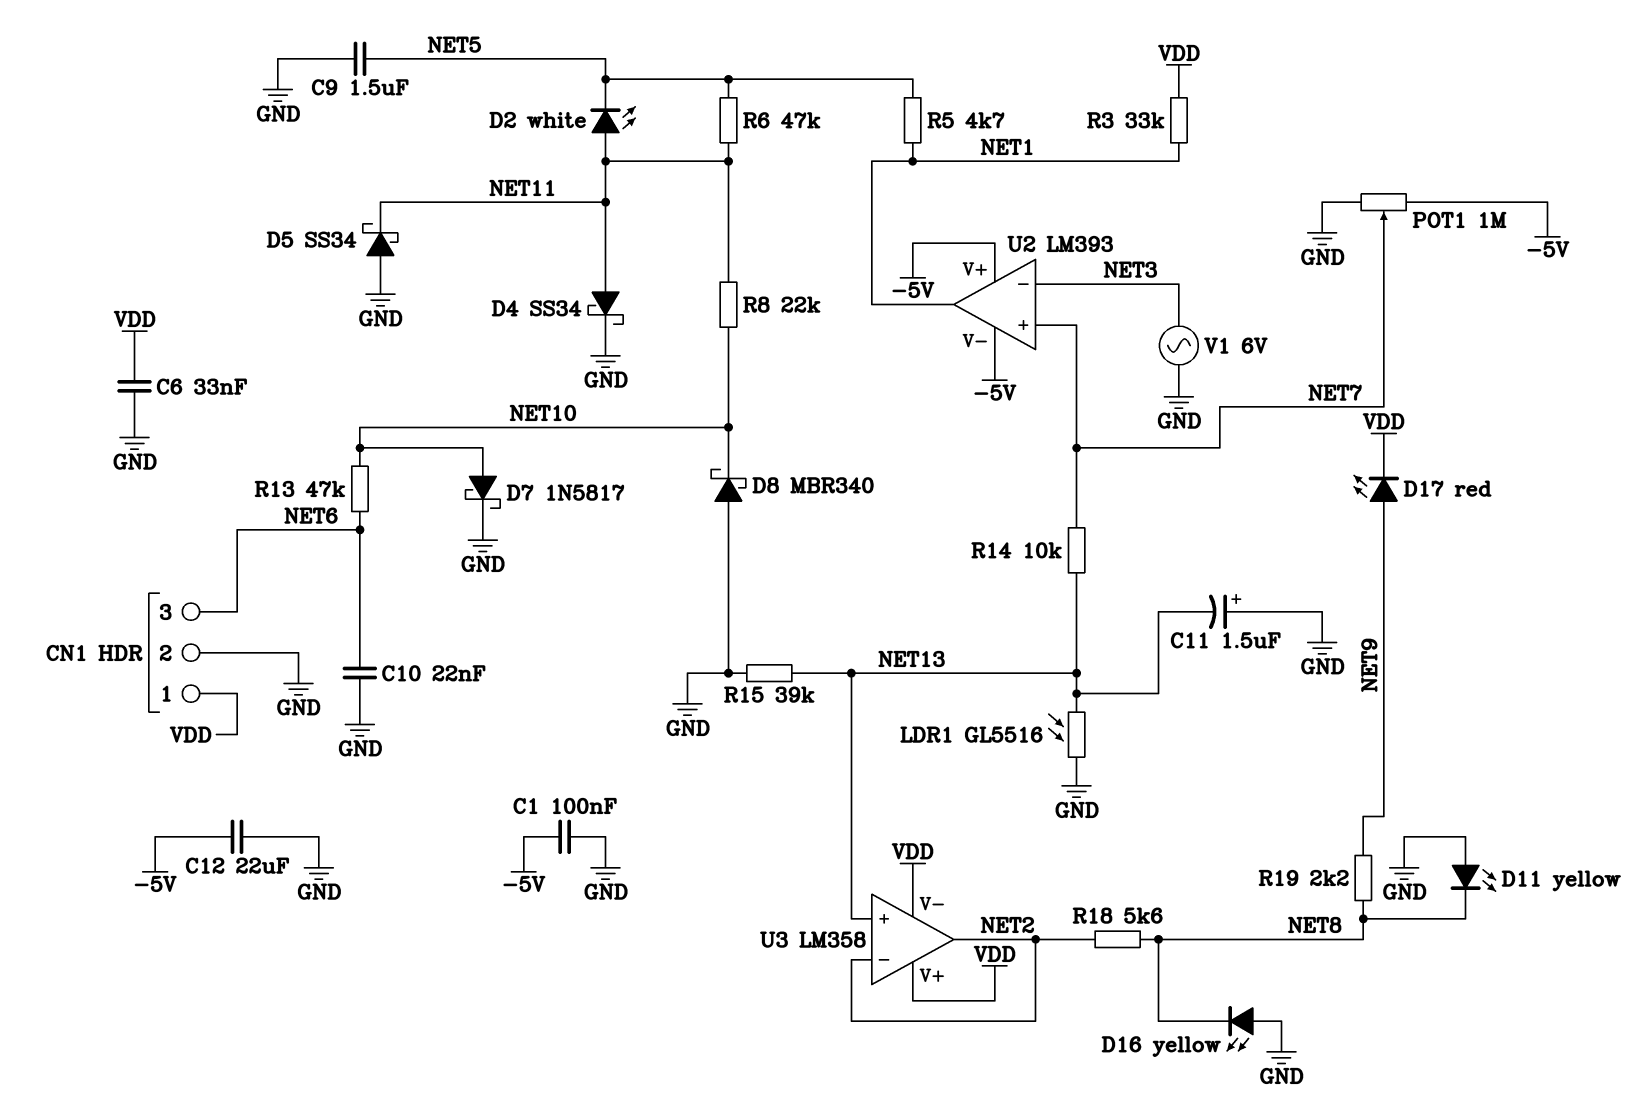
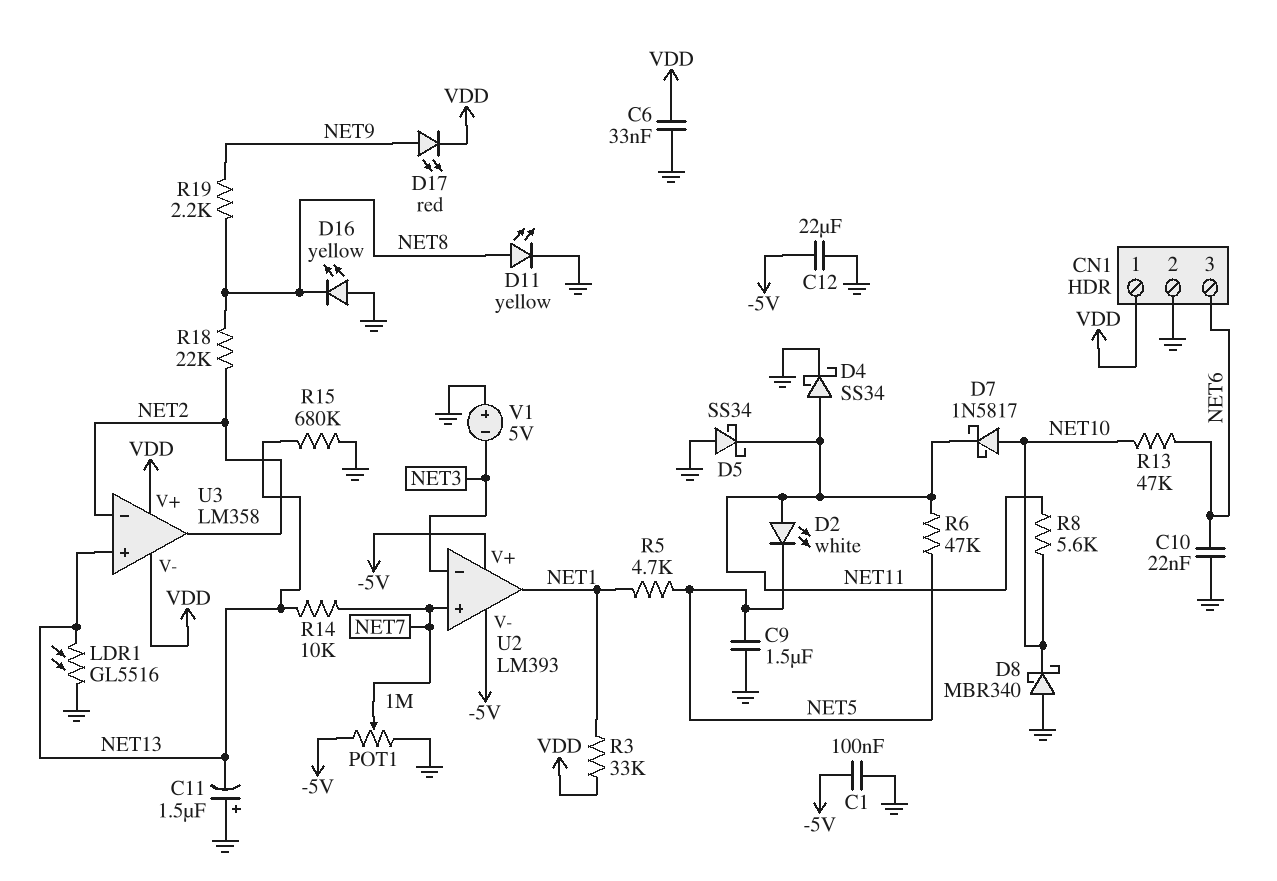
D7: schottky 1N5817 (A NET10, K GND) -> schottky 1N5817 (A NET10, K NET11)
D11: LED yellow (A GND, K NET8) -> LED yellow (A NET8, K GND)
R8: 22k (NET10, NET11) -> 5.6k (NET10, NET11)
R15: 39k (GND, NET13) -> 680k (GND, NET13)
R18: 5.6k (NET2, NET8) -> 22k (NET2, NET8)
V1: AC 6V (GND, NET3) -> 5V (plus GND, minus NET3)

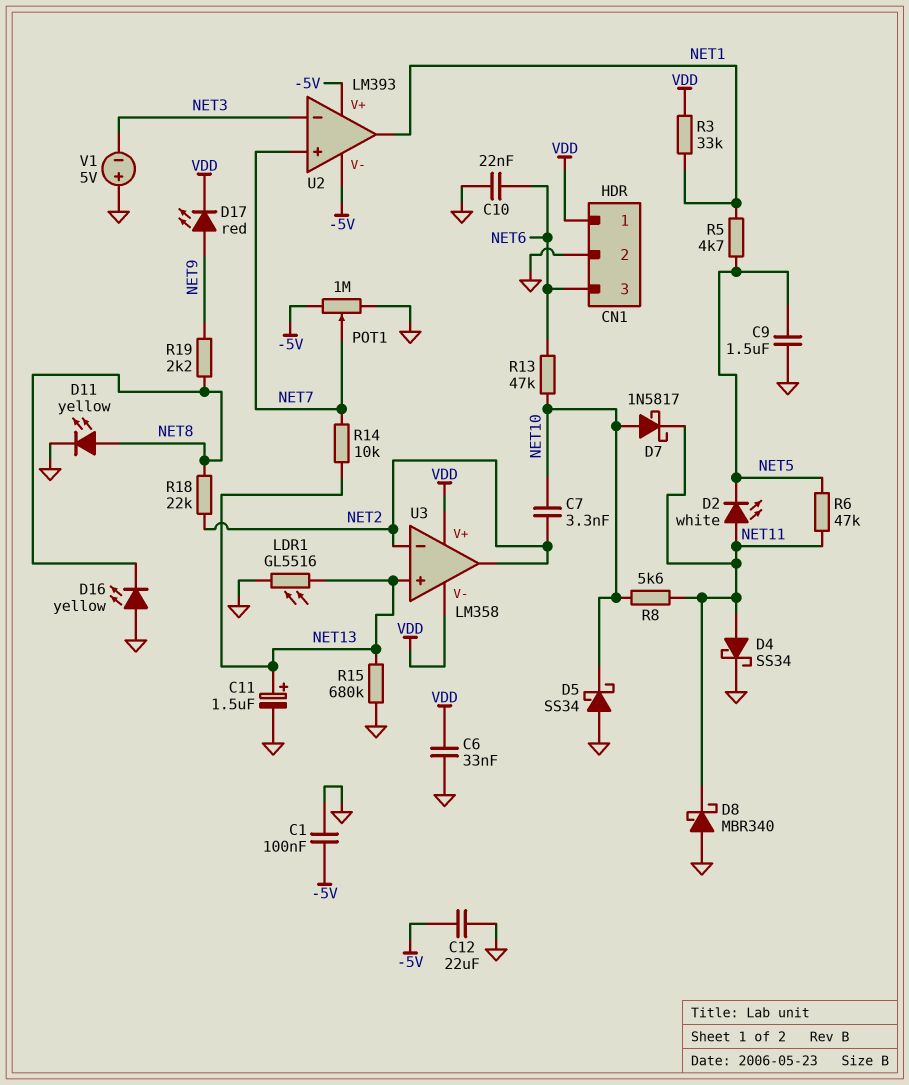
C7: none -> 3.3nF (NET2, NET10)
C11: 1.5uF (plus GND, minus NET13) -> 1.5uF (plus NET13, minus GND)
D5: schottky SS34 (A GND, K NET11) -> schottky SS34 (A GND, K NET10)
D8: schottky MBR340 (A GND, K NET10) -> schottky MBR340 (A GND, K NET11)

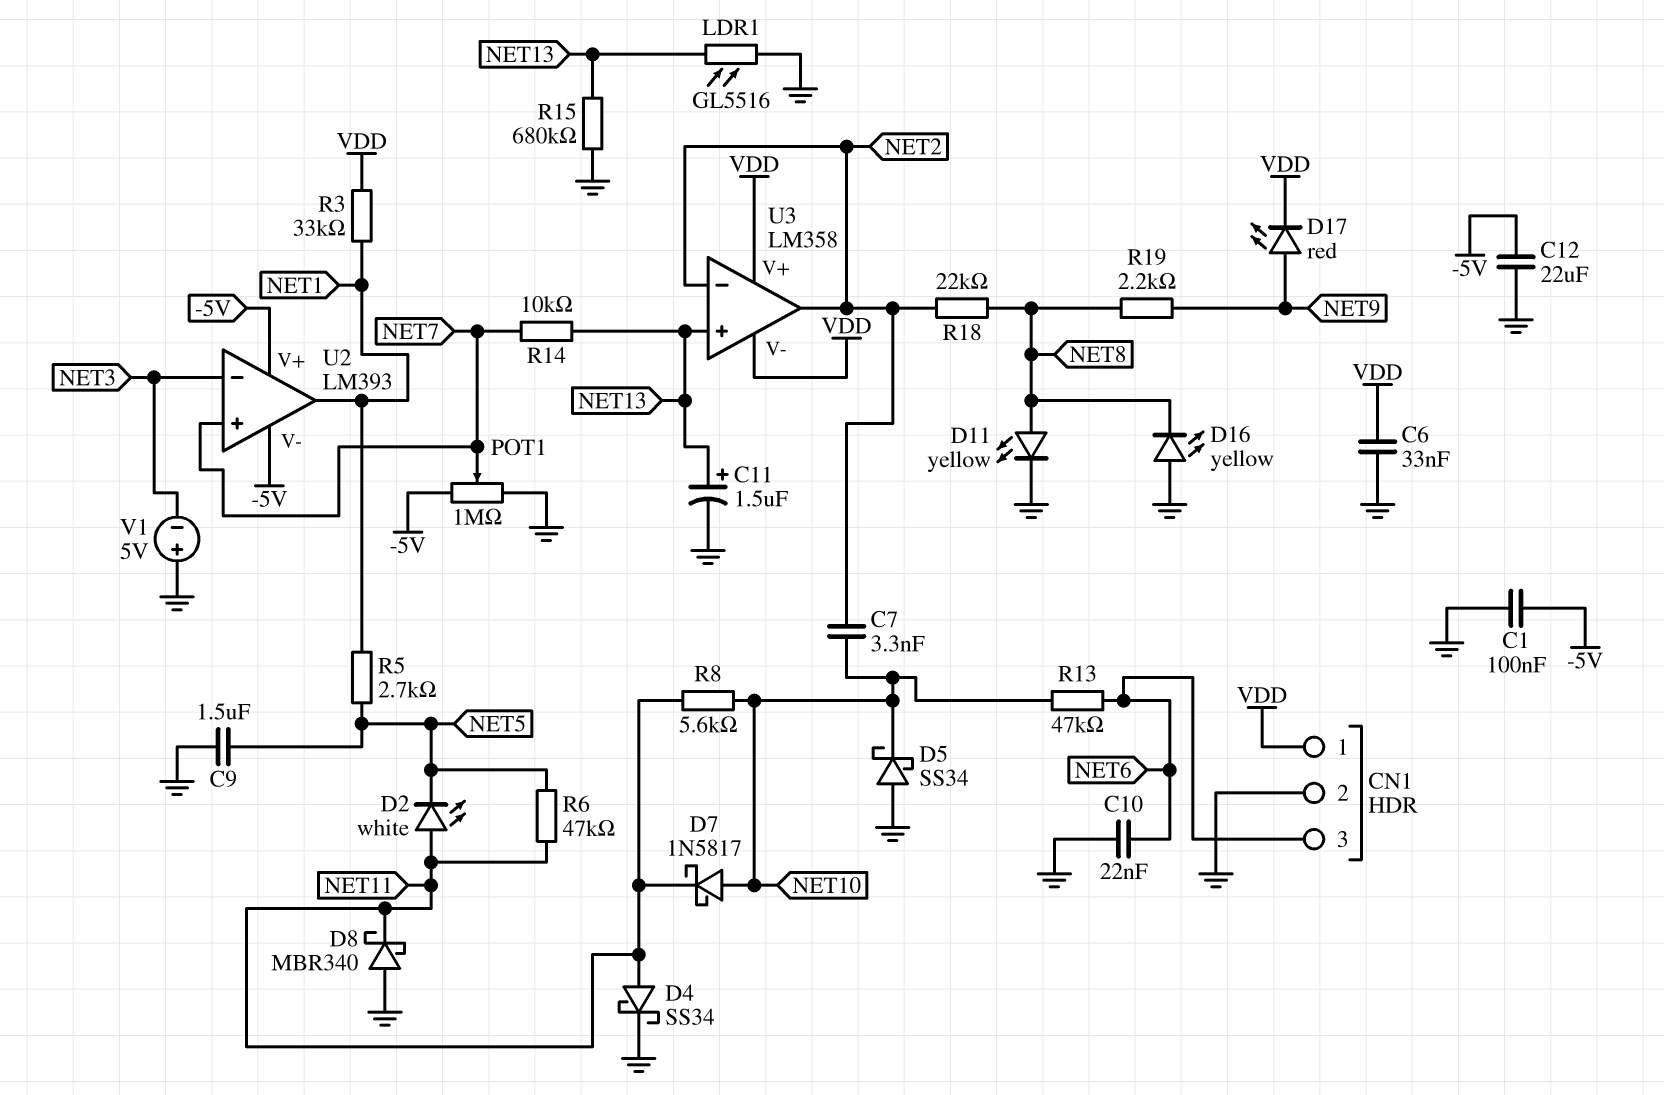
R5: 4.7k (NET1, NET5) -> 2.7k (NET1, NET5)

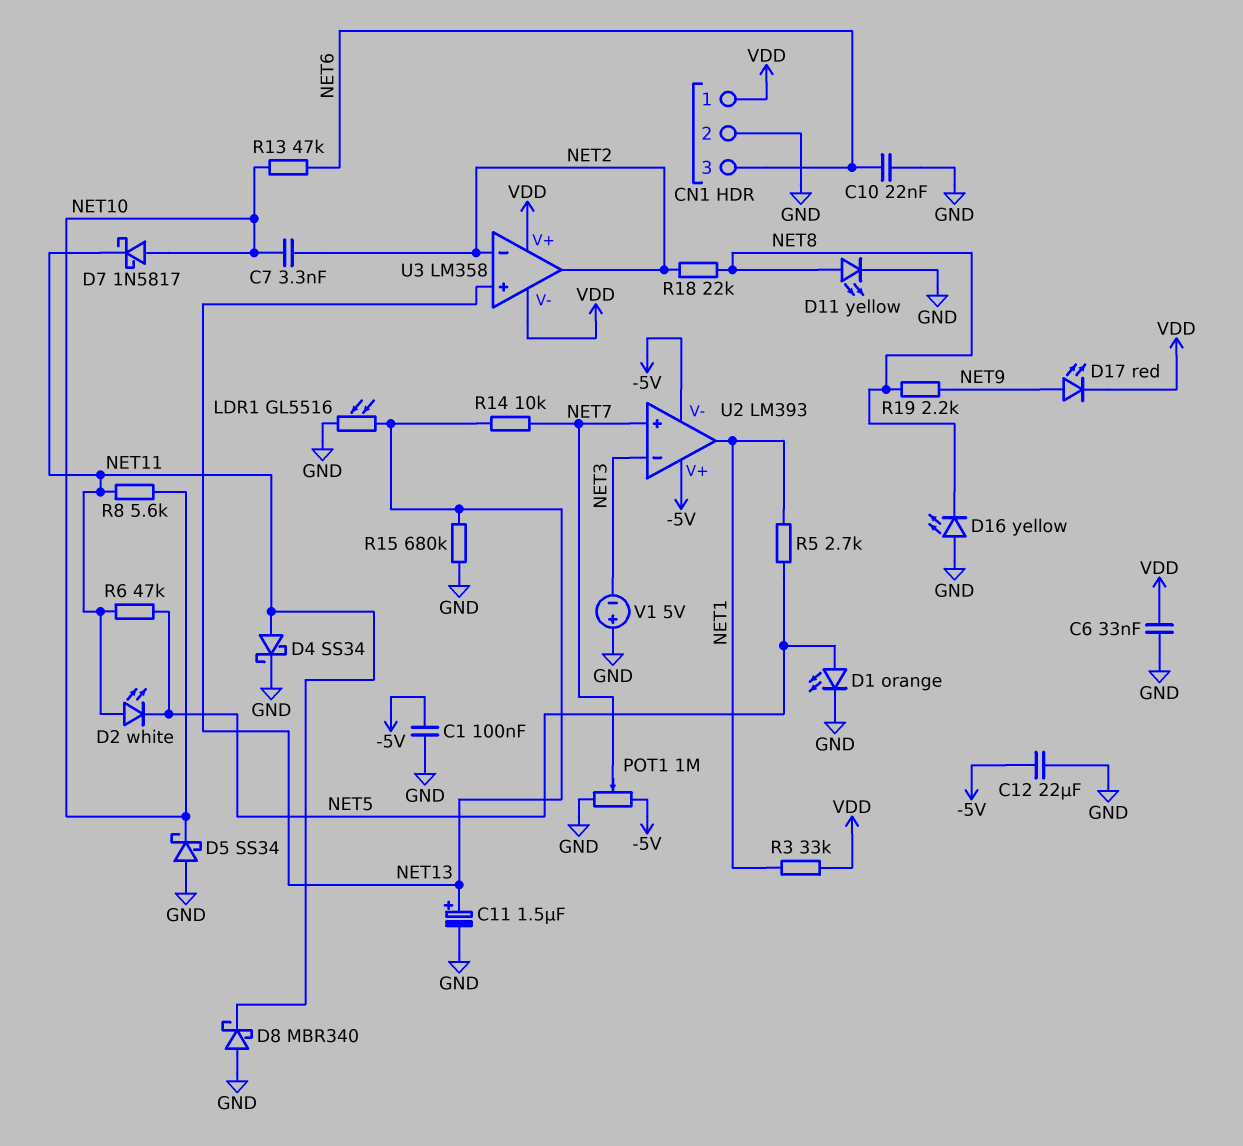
C9: 1.5uF (GND, NET5) -> none
D1: none -> LED orange (A NET5, K GND)

